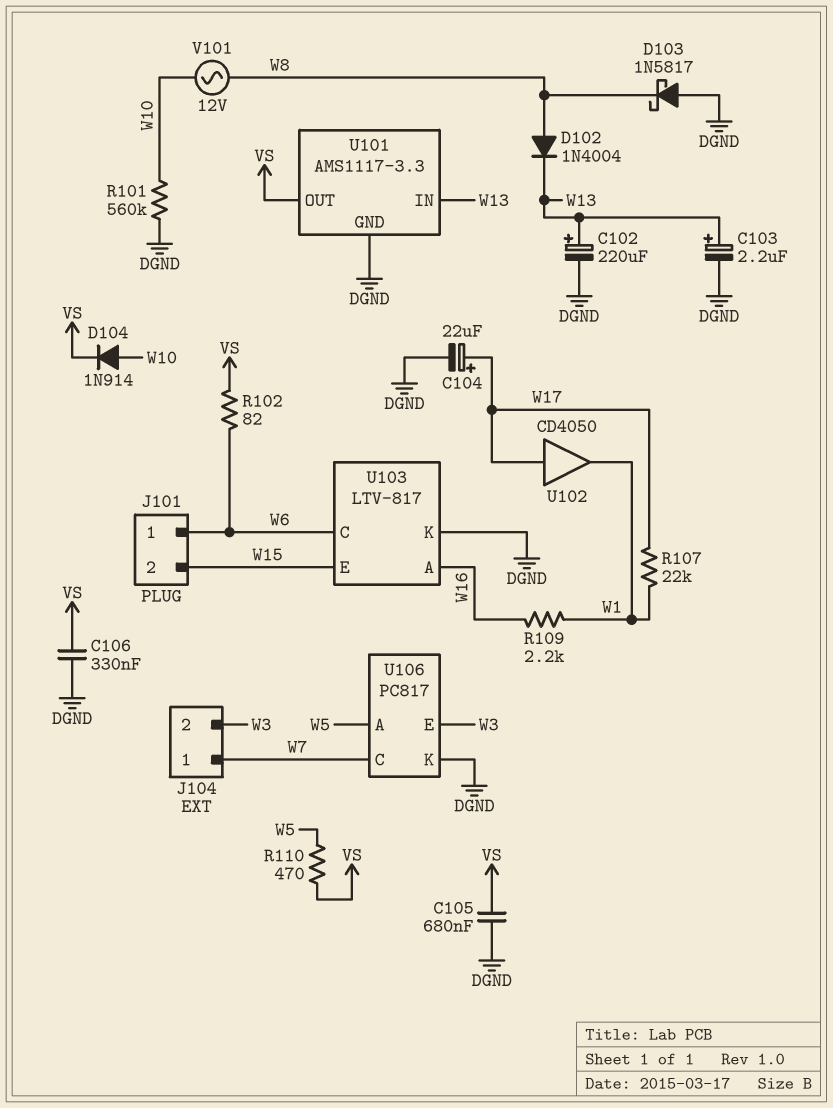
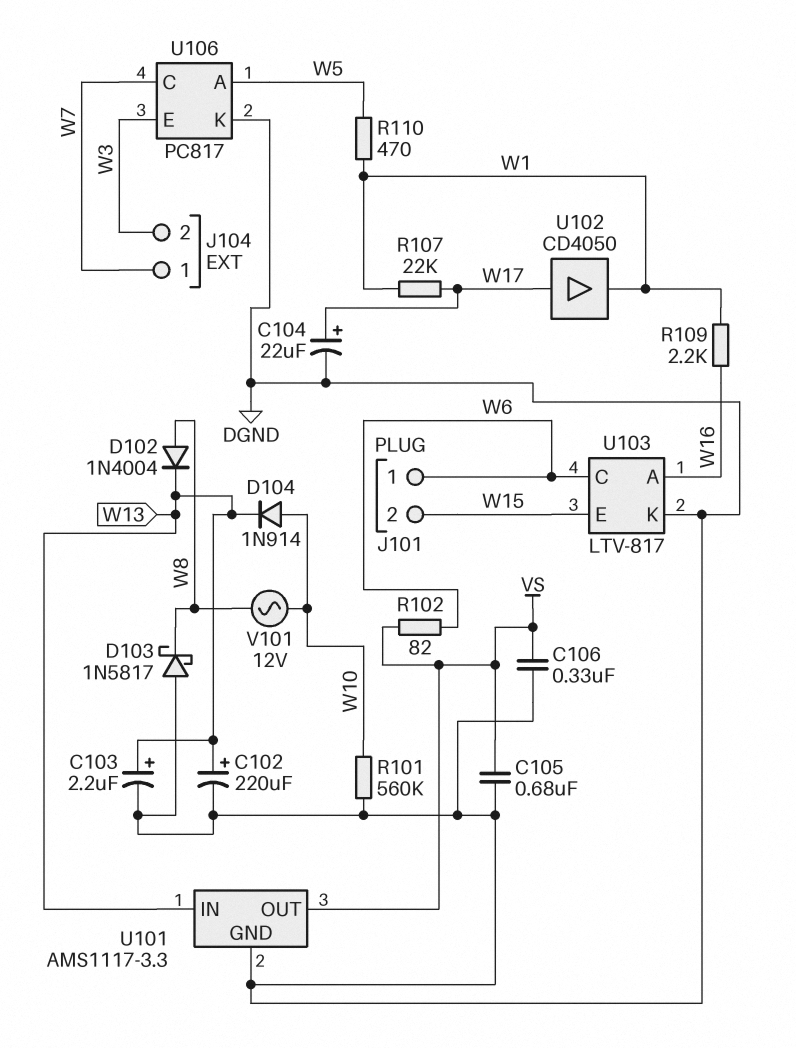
D104: diode 1N914 (A W10, K VS) -> diode 1N914 (A W10, K W13)
R110: 470 (VS, W5) -> 470 (W1, W5)

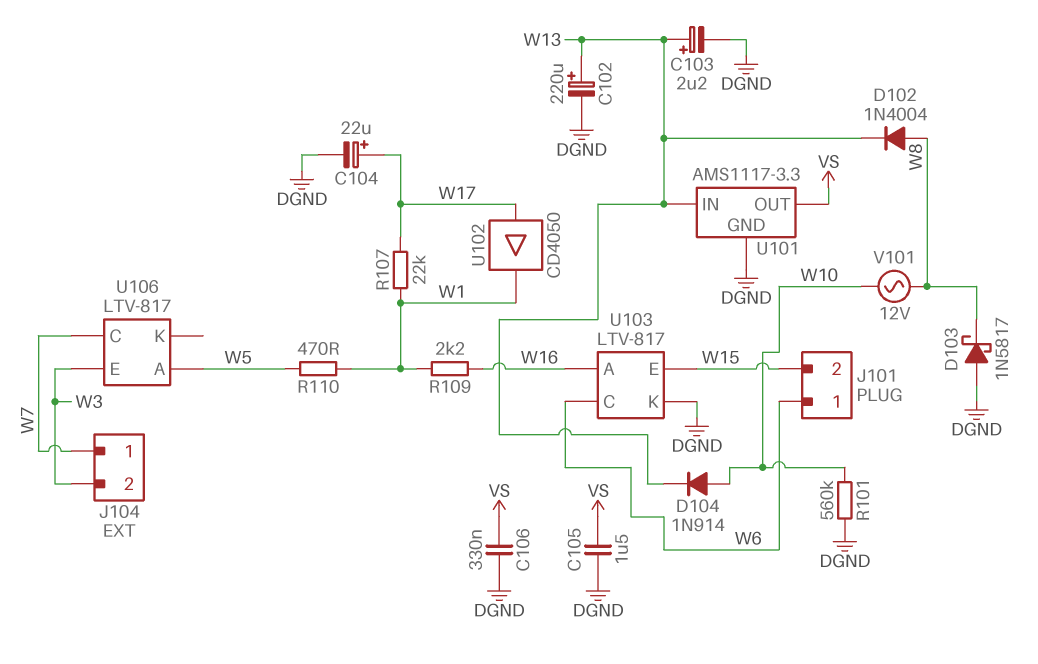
C105: 680nF (DGND, VS) -> 1.5uF (DGND, VS)
R102: 82 (VS, W6) -> none
U106: PC817 -> LTV-817
U106 pin K: DGND -> none

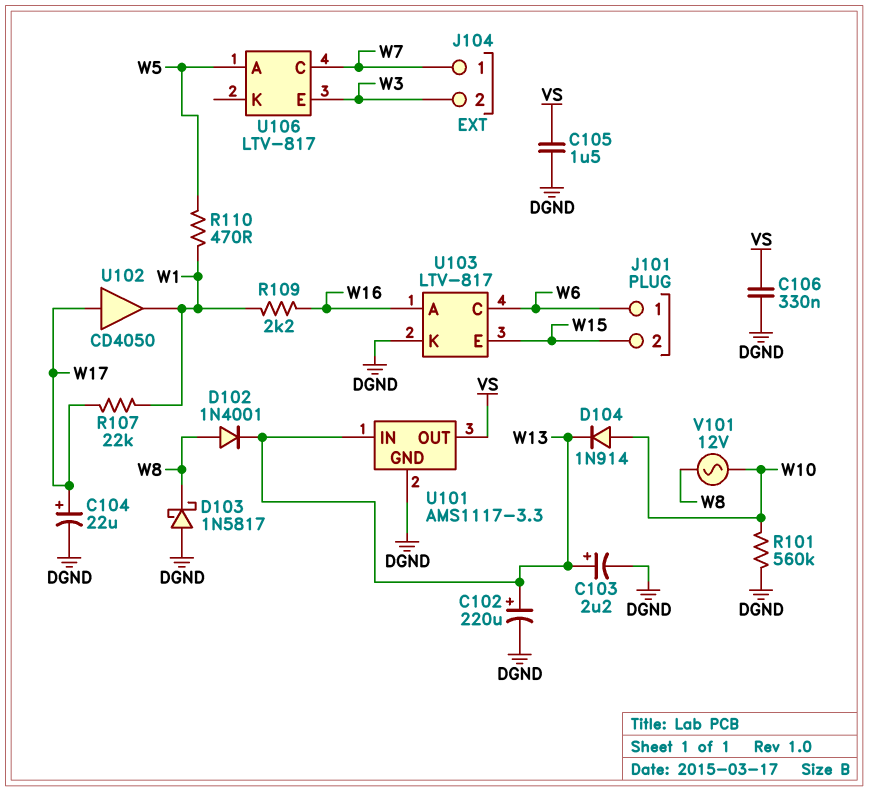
D102: diode 1N4004 (A W8, K W13) -> diode 1N4001 (A W8, K W13)

